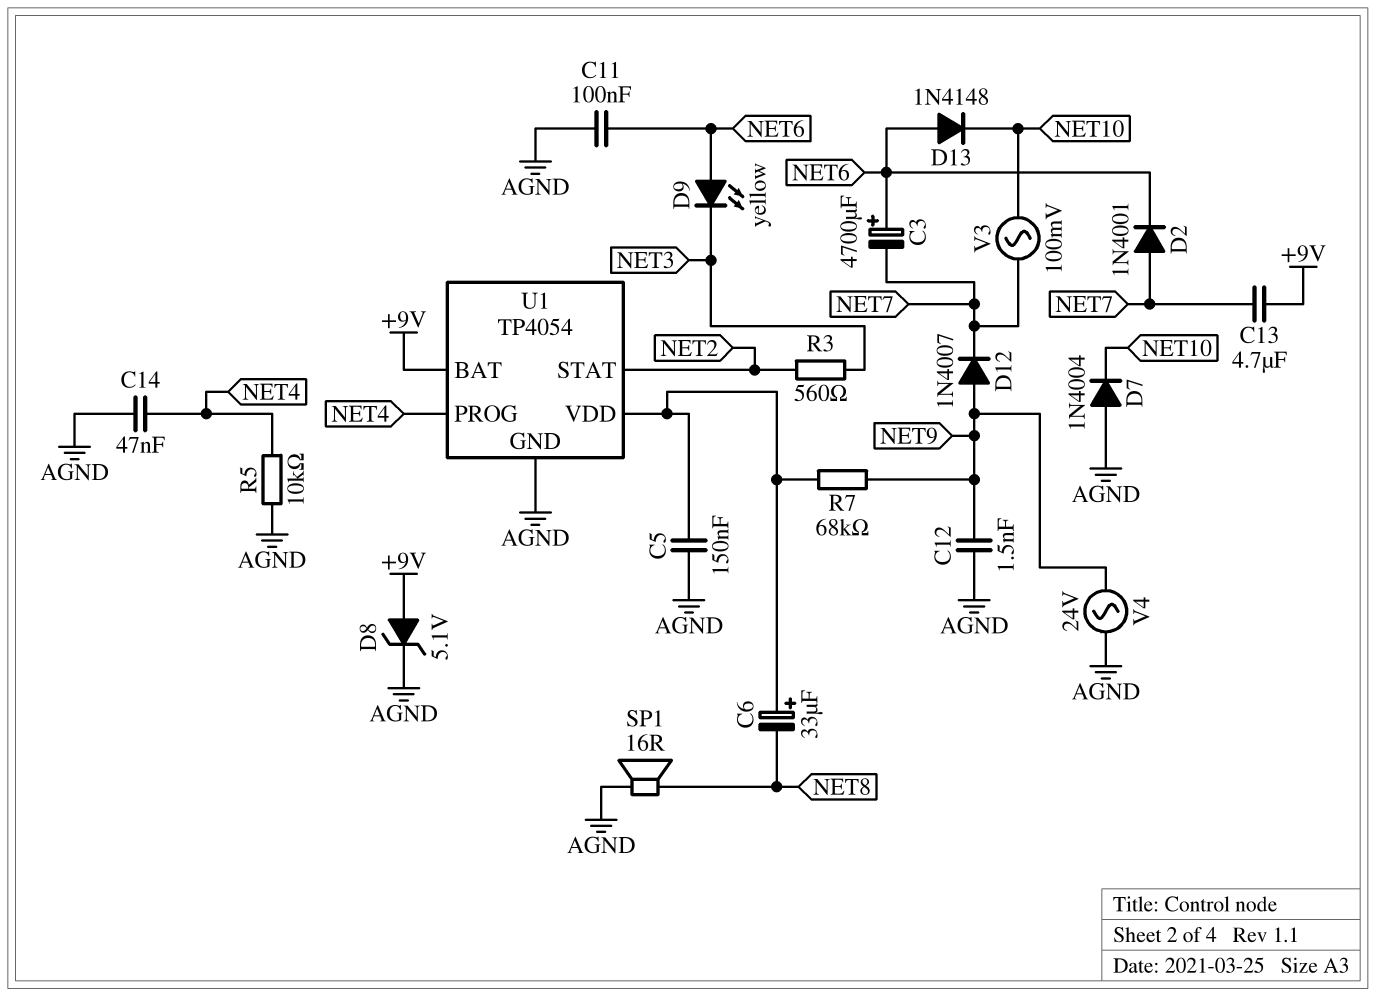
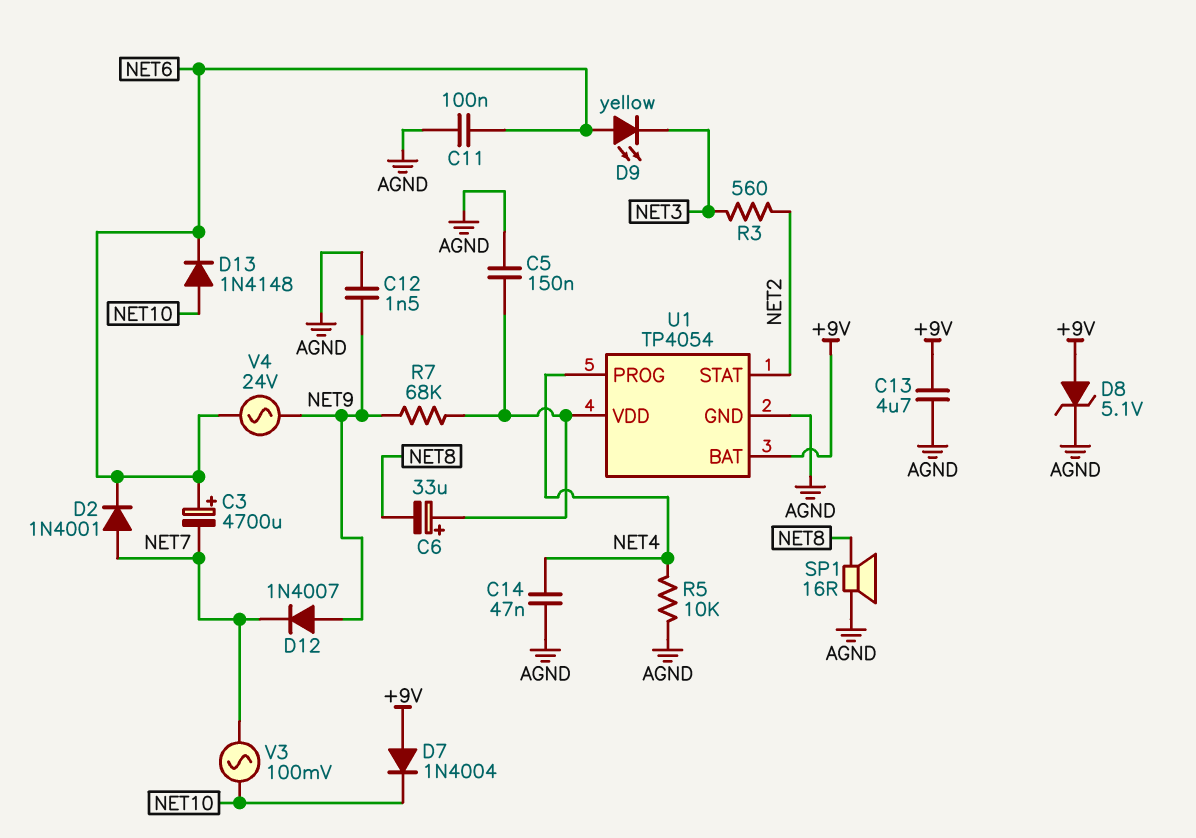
C13: 4.7uF (+9V, NET7) -> 4.7uF (+9V, AGND)
D7: diode 1N4004 (A AGND, K NET10) -> diode 1N4004 (A +9V, K NET10)
D13: diode 1N4148 (A NET6, K NET10) -> diode 1N4148 (A NET10, K NET6)
V4: AC 24V (AGND, NET9) -> AC 24V (NET6, NET9)

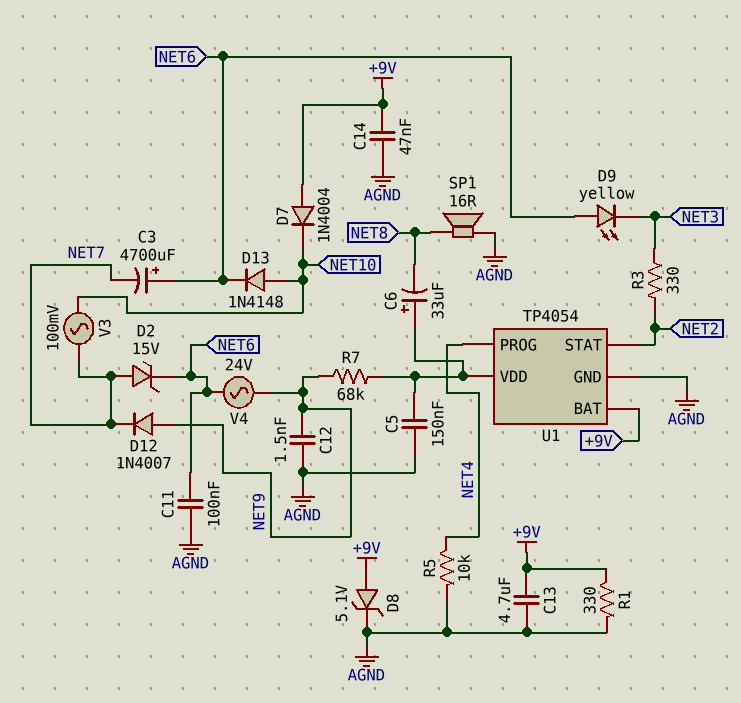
C14: 47nF (AGND, NET4) -> 47nF (+9V, AGND)
D2: diode 1N4001 (A NET7, K NET6) -> zener 15V (A NET7, K NET6)
R1: none -> 330 (+9V, AGND)
R3: 560 (NET2, NET3) -> 330 (NET2, NET3)

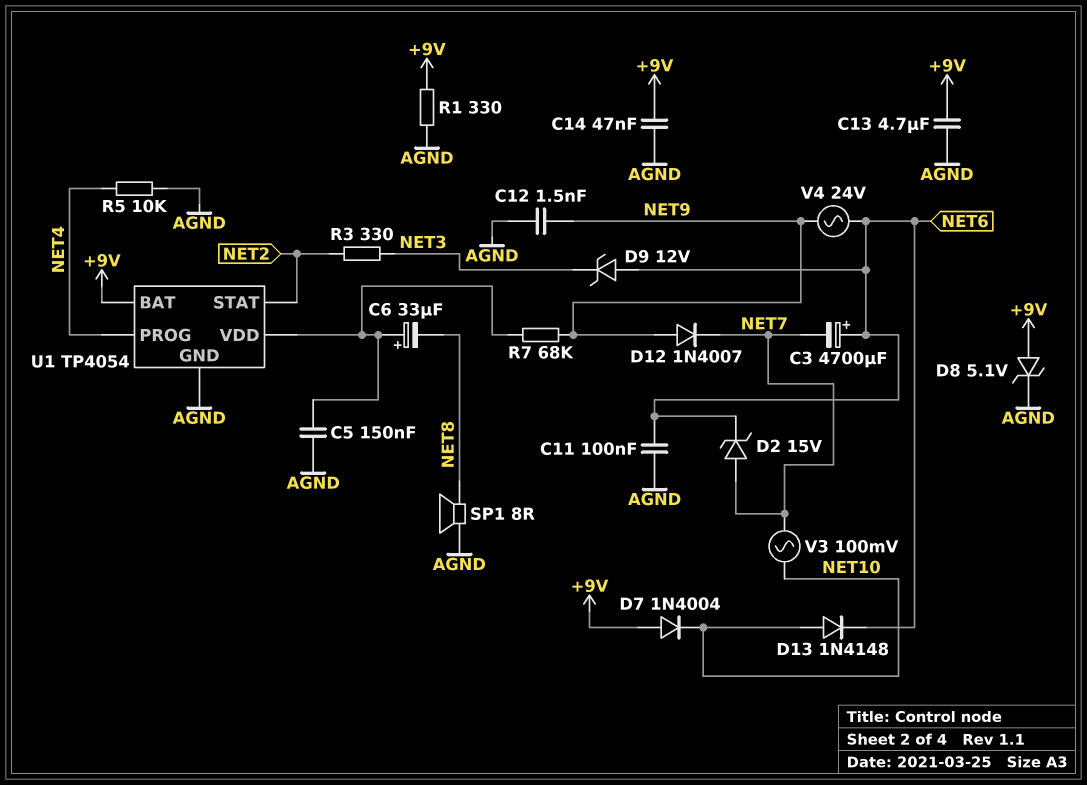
D9: LED yellow (A NET6, K NET3) -> zener 12V (A NET6, K NET3)
SP1: speaker 16R (AGND, NET8) -> speaker 8R (AGND, NET8)

